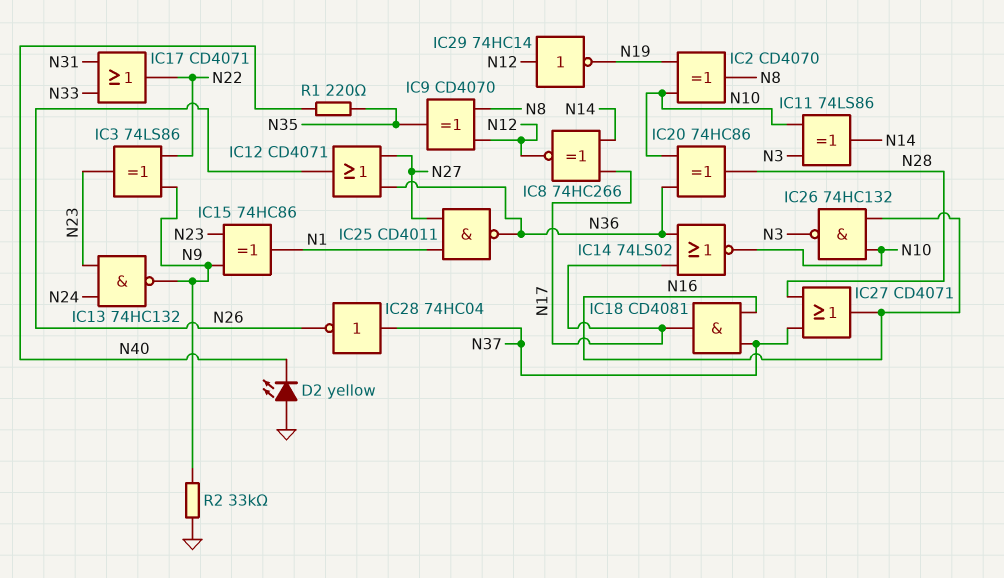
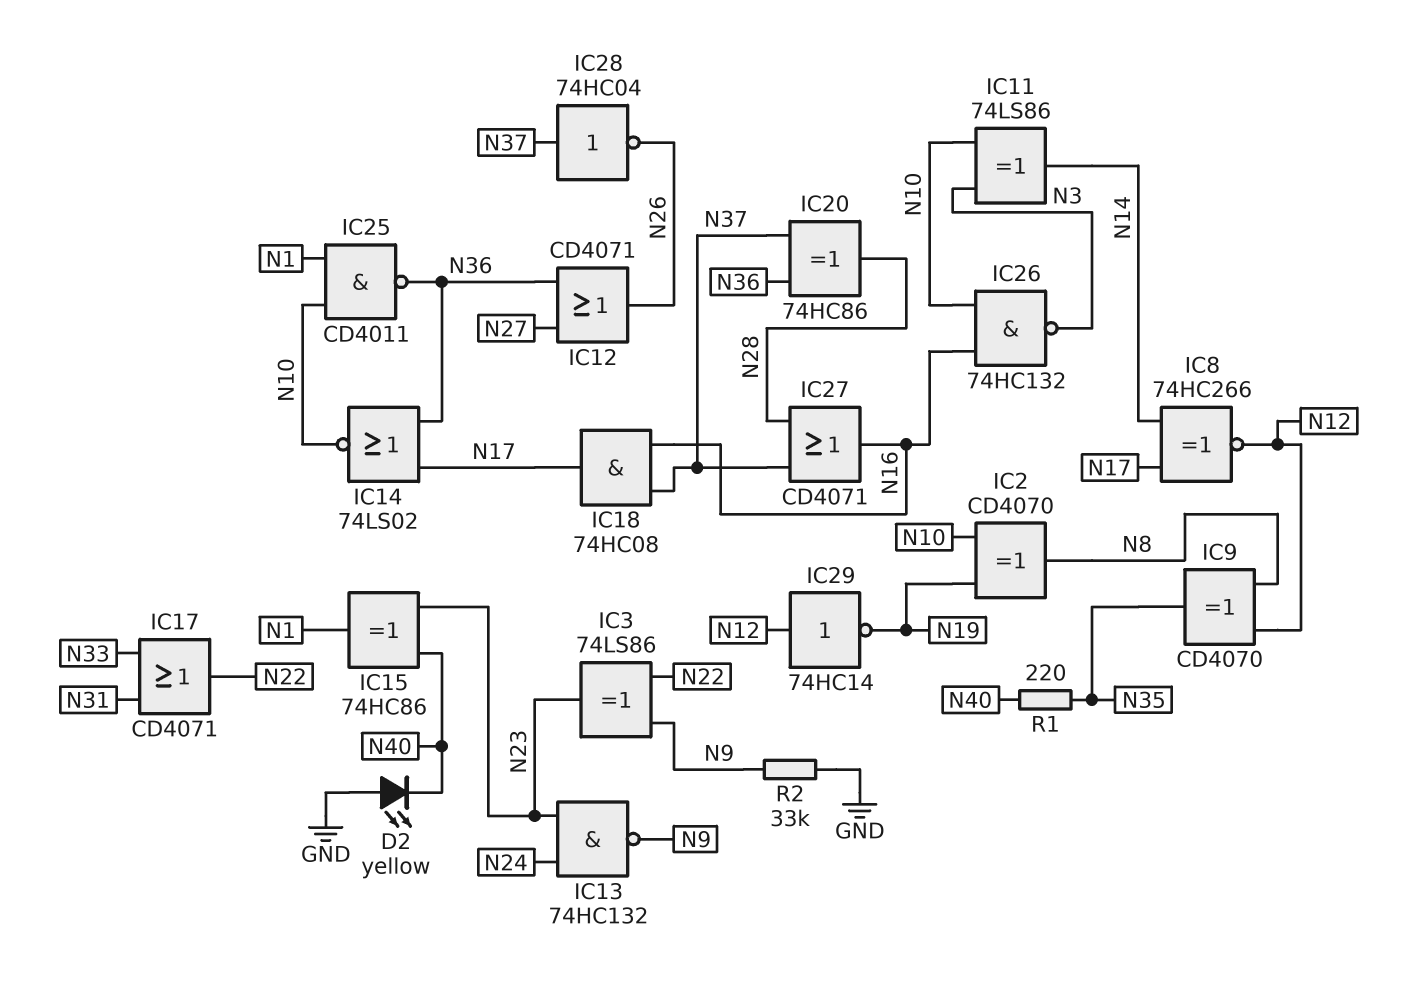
IC15: XOR 74HC86 (in N9, in N23, out N1) -> XOR 74HC86 (in N23, in N40, out N1)
IC18: AND CD4081 (in N16, in N37, out N17) -> AND 74HC08 (in N16, in N37, out N17)
IC20: XOR 74HC86 (in N10, in N36, out N28) -> XOR 74HC86 (in N36, in N37, out N28)
IC25: NAND CD4011 (in N1, in N27, out N36) -> NAND CD4011 (in N1, in N10, out N36)

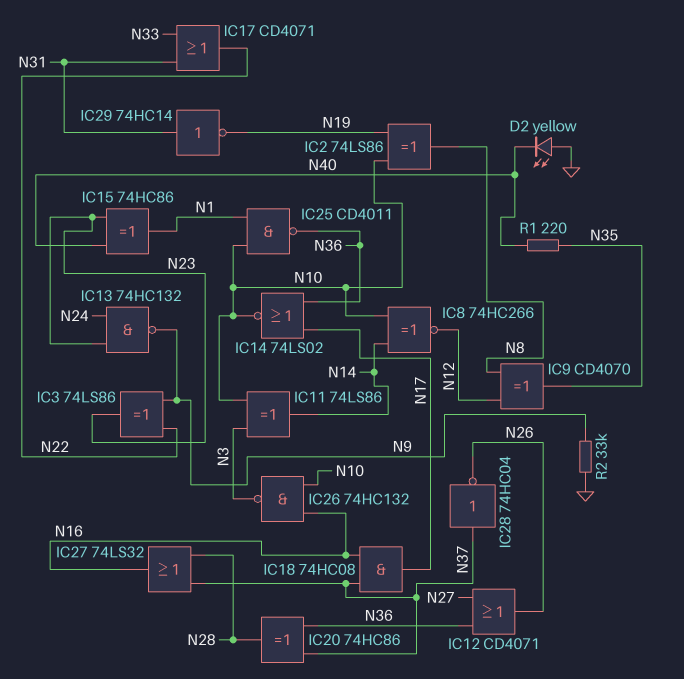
IC2: XOR CD4070 (in N10, in N19, out N8) -> XOR 74LS86 (in N10, in N19, out N8)
IC8: XNOR 74HC266 (in N14, in N17, out N12) -> XNOR 74HC266 (in N10, in N14, out N12)
IC27: OR CD4071 (in N28, in N37, out N16) -> OR 74LS32 (in N28, in N37, out N16)
IC29: NOT 74HC14 (in N12, out N19) -> NOT 74HC14 (in N31, out N19)

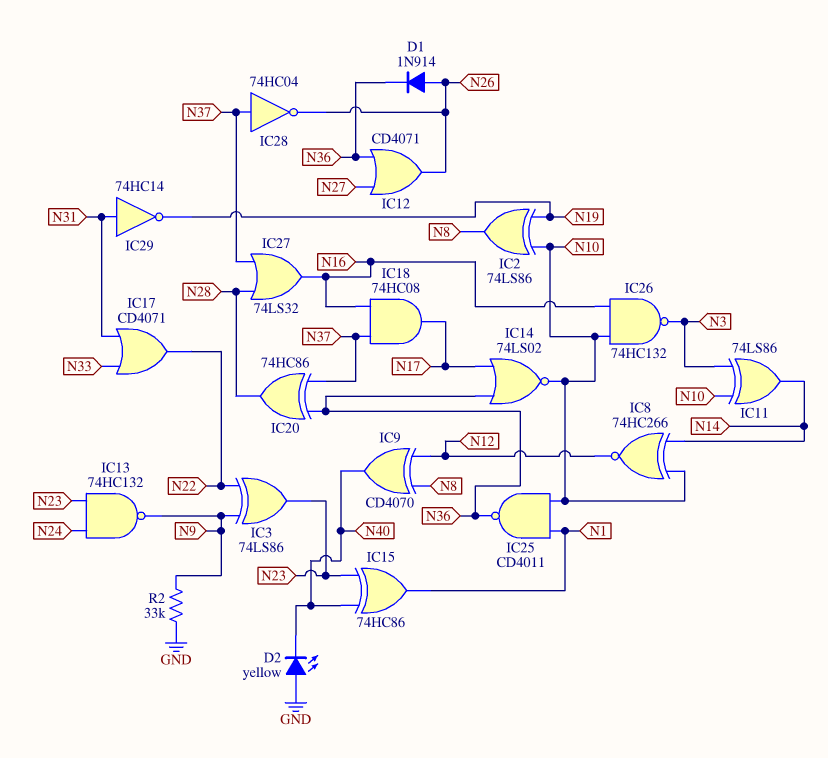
D1: none -> diode 1N914 (A N26, K N36)
IC9: XOR CD4070 (in N8, in N12, out N35) -> XOR CD4070 (in N8, in N12, out N40)
R1: 220 (N35, N40) -> none

